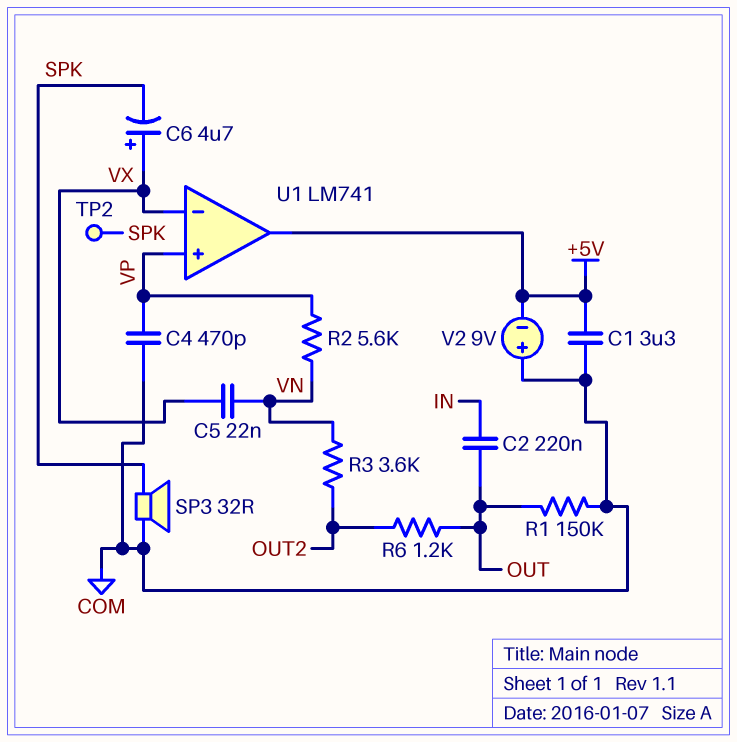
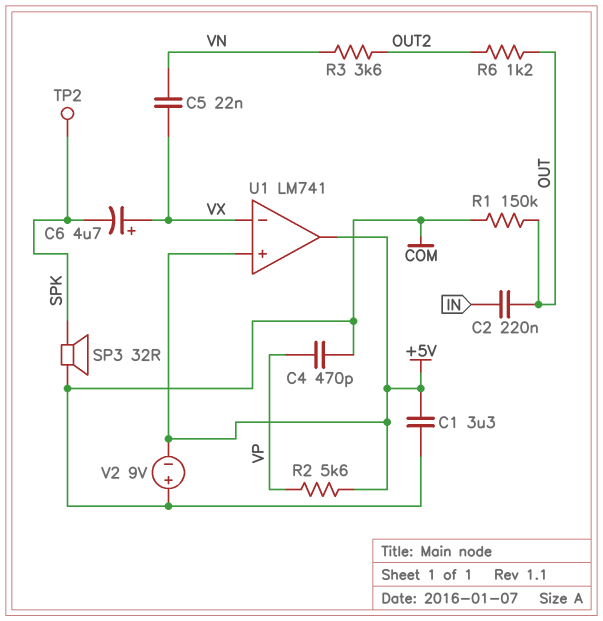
R2: 5.6k (VN, VP) -> 5.6k (+5V, VP)
U1 pin in+: VP -> +5V

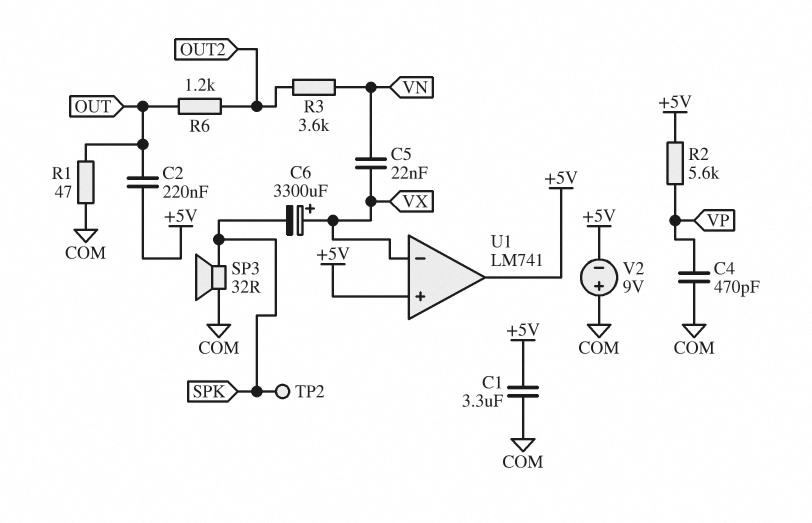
C2: 220nF (IN, OUT) -> 220nF (+5V, OUT)
C6: 4.7uF (plus VX, minus SPK) -> 3300uF (plus VX, minus SPK)
R1: 150k (COM, OUT) -> 47 (COM, OUT)

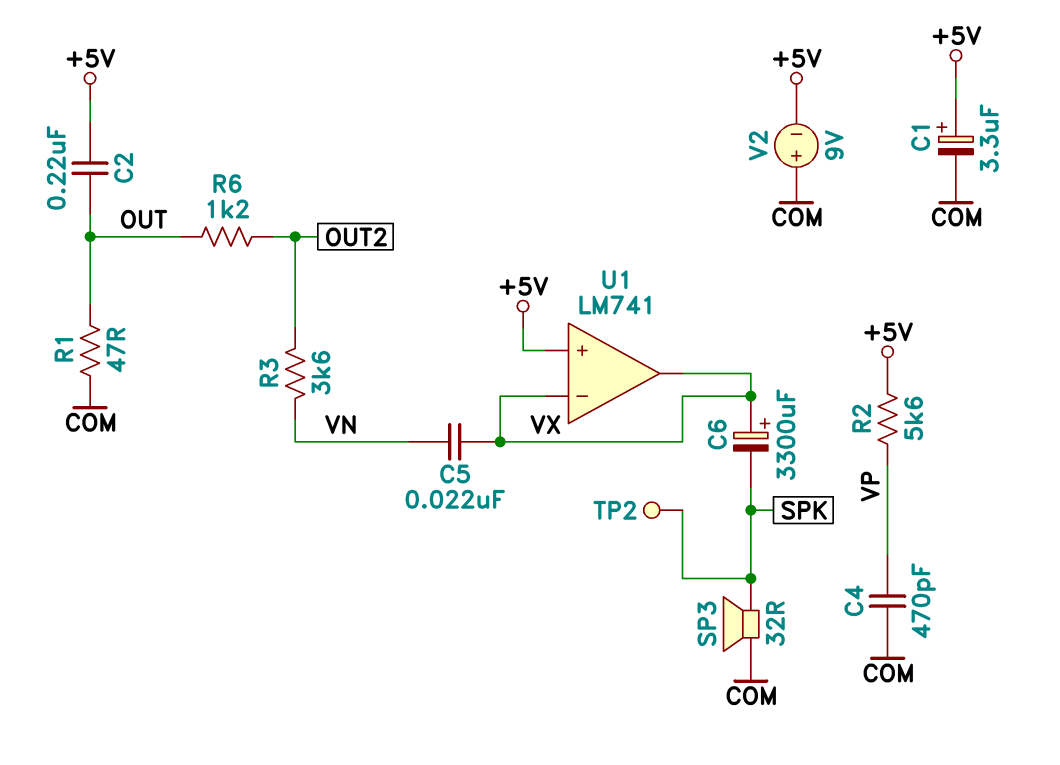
C1: 3.3uF (+5V, COM) -> 3.3uF (plus +5V, minus COM)
U1 pin out: +5V -> VX

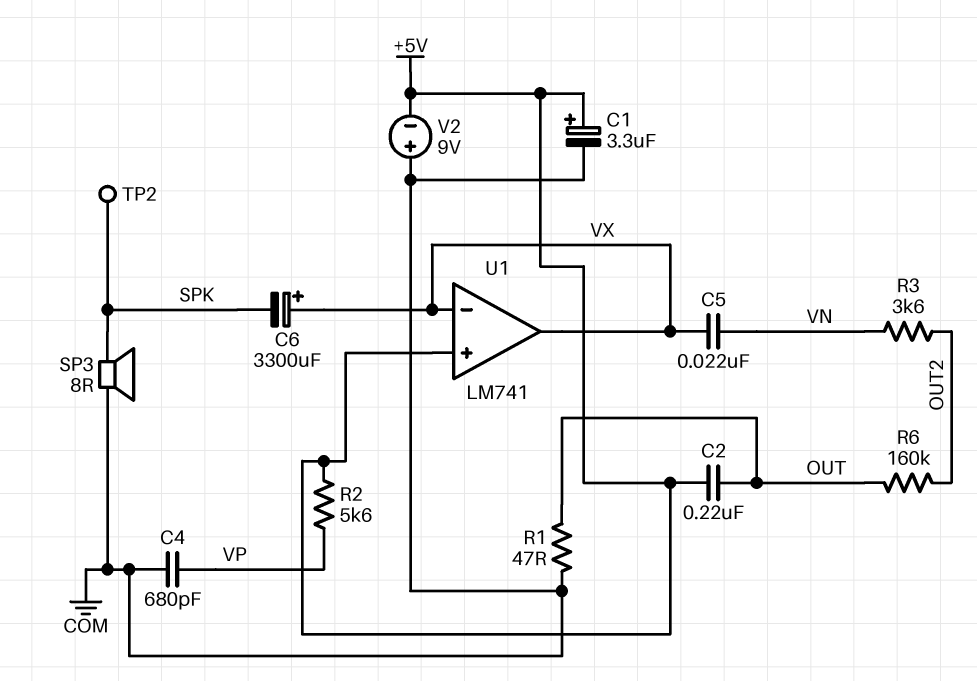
C4: 470pF (COM, VP) -> 680pF (COM, VP)
R6: 1.2k (OUT, OUT2) -> 160k (OUT, OUT2)
SP3: speaker 32R (COM, SPK) -> speaker 8R (COM, SPK)

